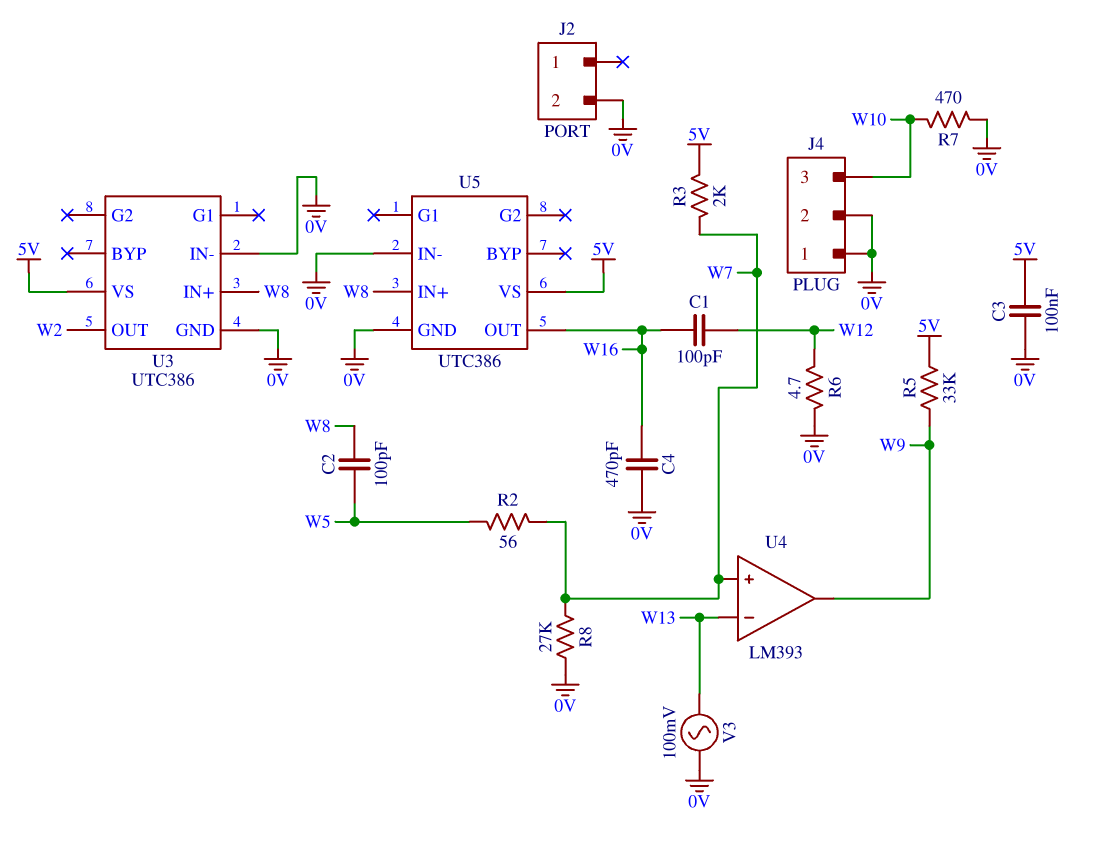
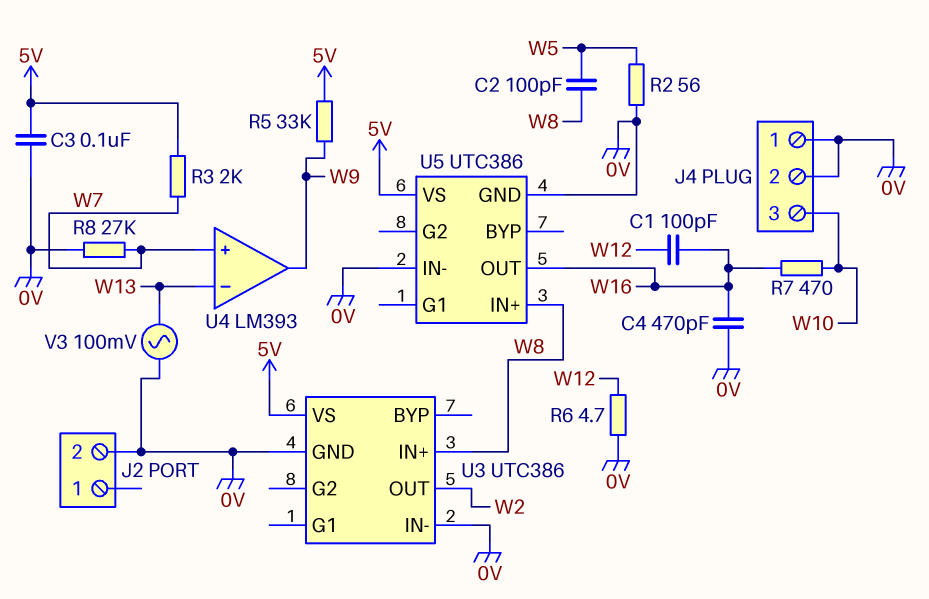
R2: 56 (W5, W7) -> 56 (0V, W5)
R7: 470 (0V, W10) -> 470 (W10, W16)

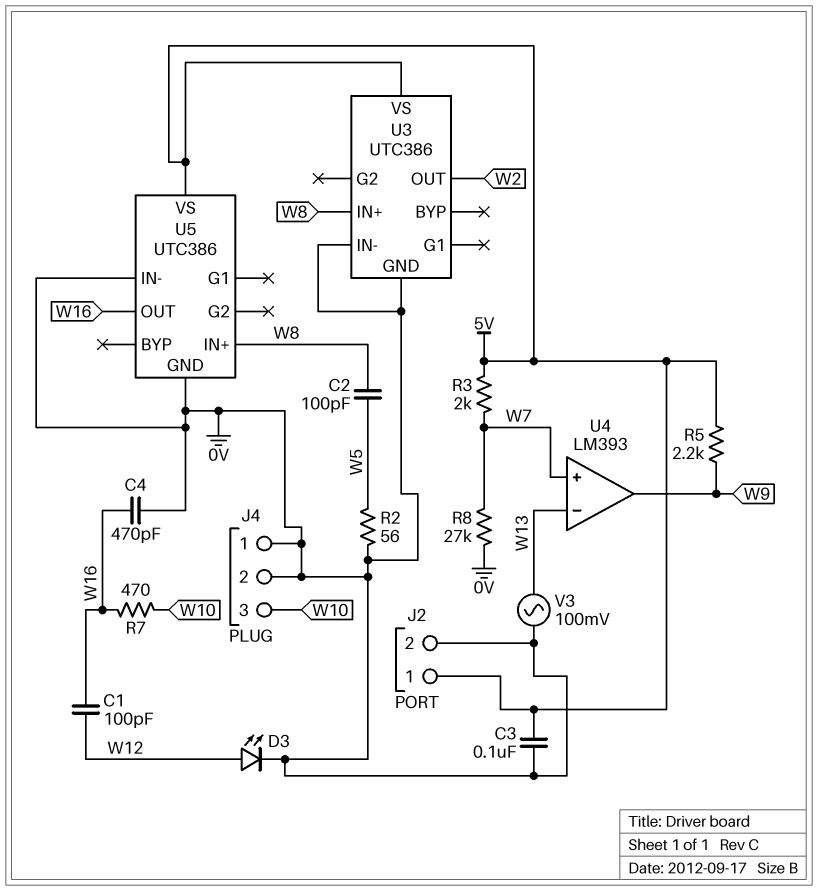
D3: none -> LED (A W12, K 0V)
J2 pin 1: none -> 5V
R5: 33k (5V, W9) -> 2.2k (5V, W9)
R6: 4.7 (0V, W12) -> none

